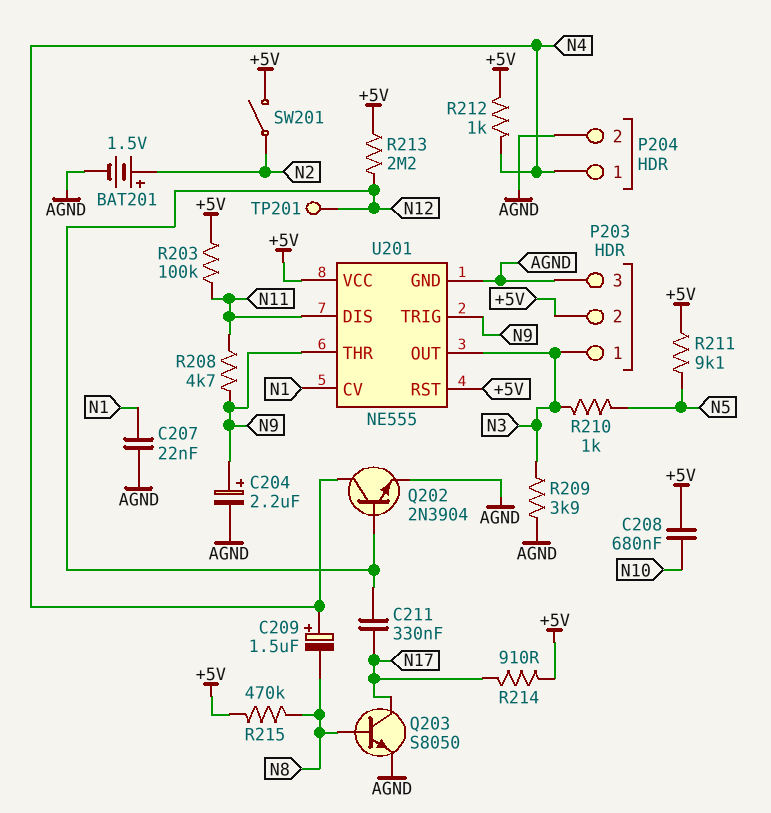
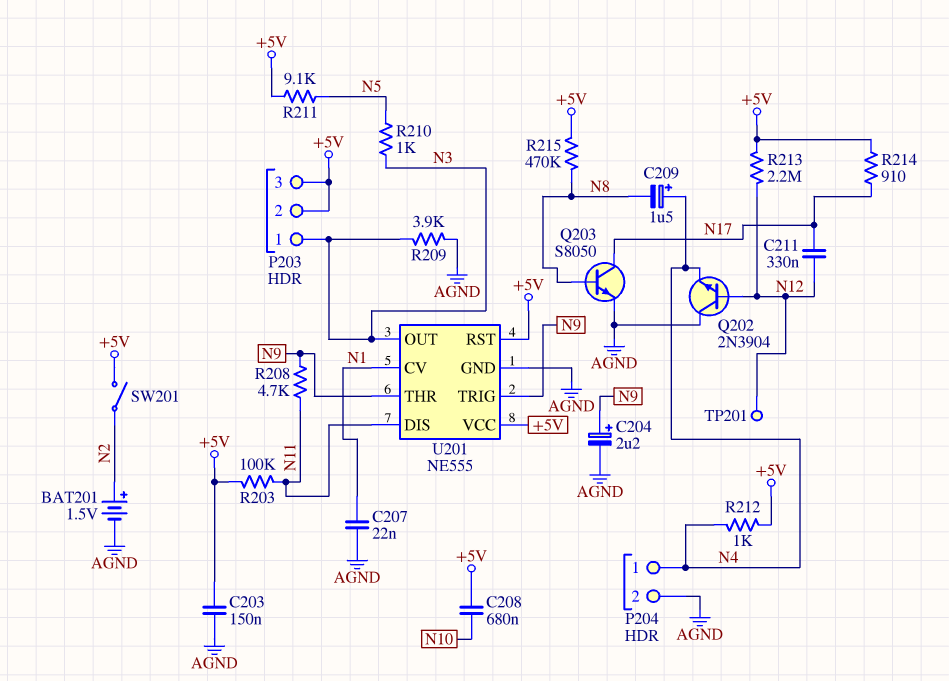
C203: none -> 150nF (+5V, AGND)
P203 pin 3: AGND -> +5V
Q202: NPN 2N3904 (B N12, C N4, E AGND) -> NPN 2N3904 (B N12, C AGND, E N4)

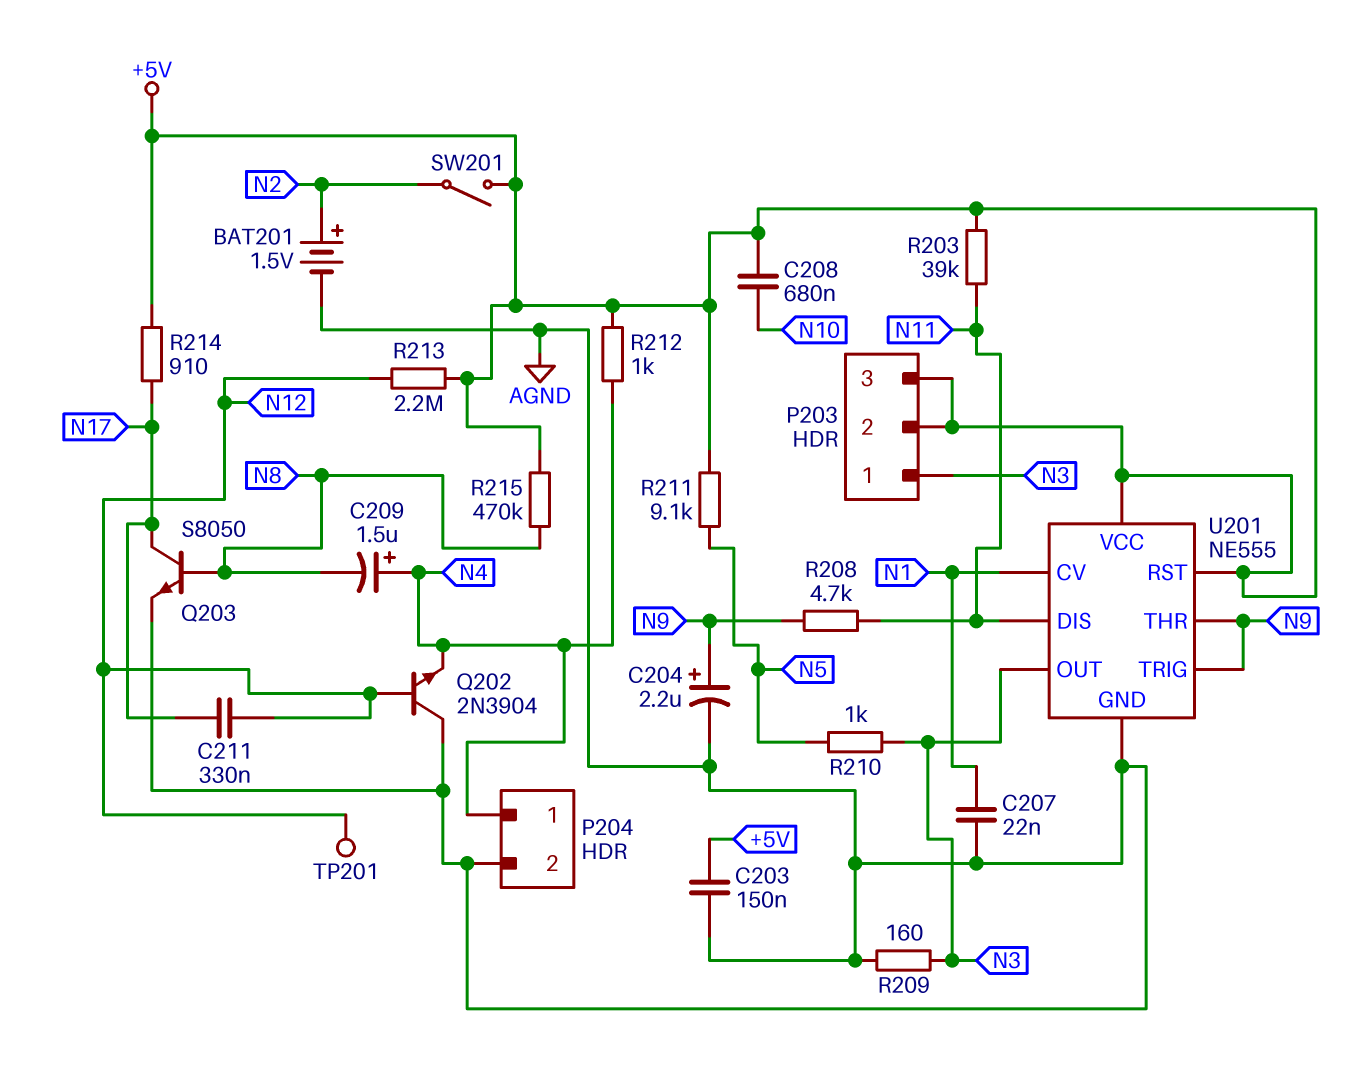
R203: 100k (+5V, N11) -> 39k (+5V, N11)
R209: 3.9k (AGND, N3) -> 160 (AGND, N3)

